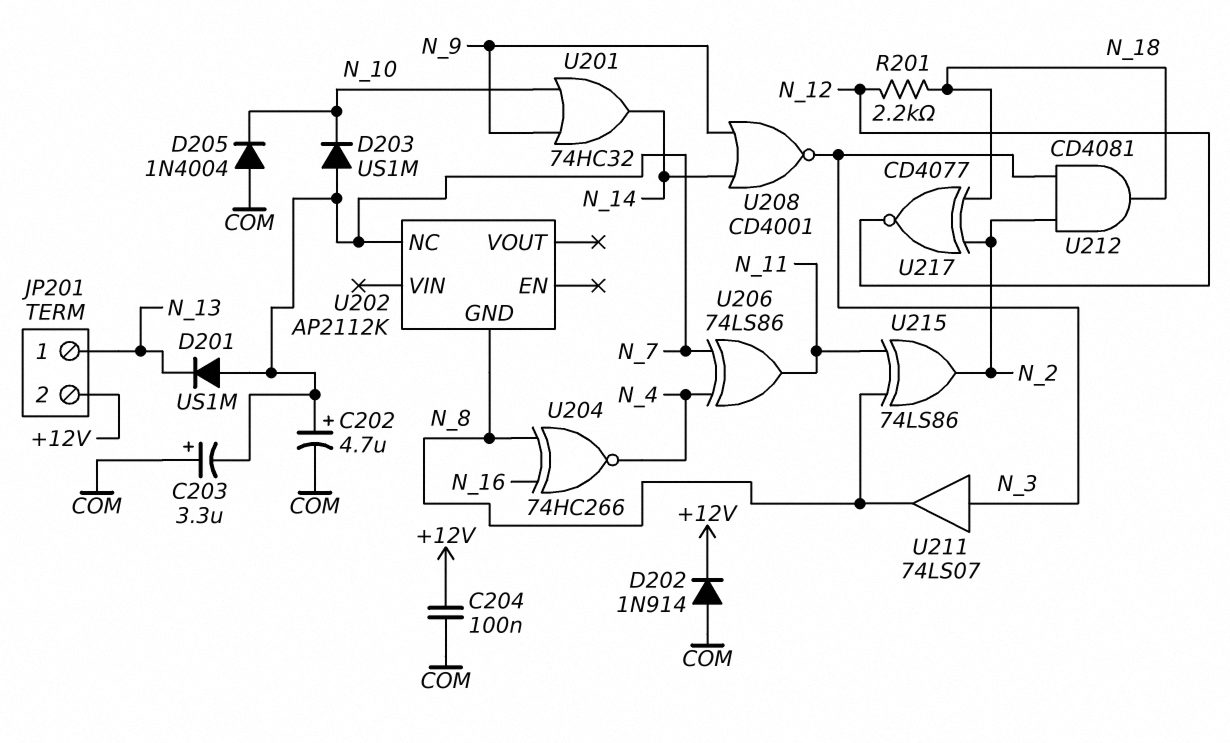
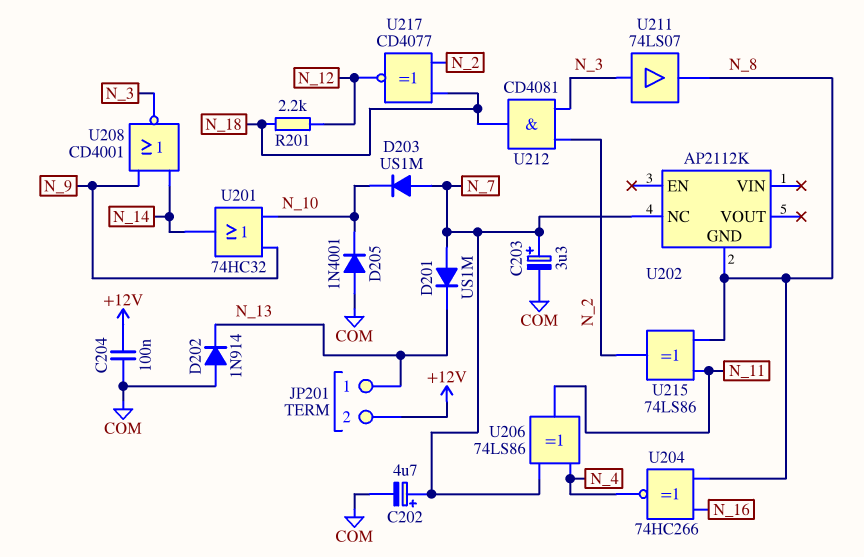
C203: 3.3uF (plus COM, minus N_7) -> 3.3uF (plus N_7, minus COM)
D202: diode 1N914 (A COM, K +12V) -> diode 1N914 (A COM, K N_13)
D205: diode 1N4004 (A COM, K N_10) -> diode 1N4001 (A COM, K N_10)

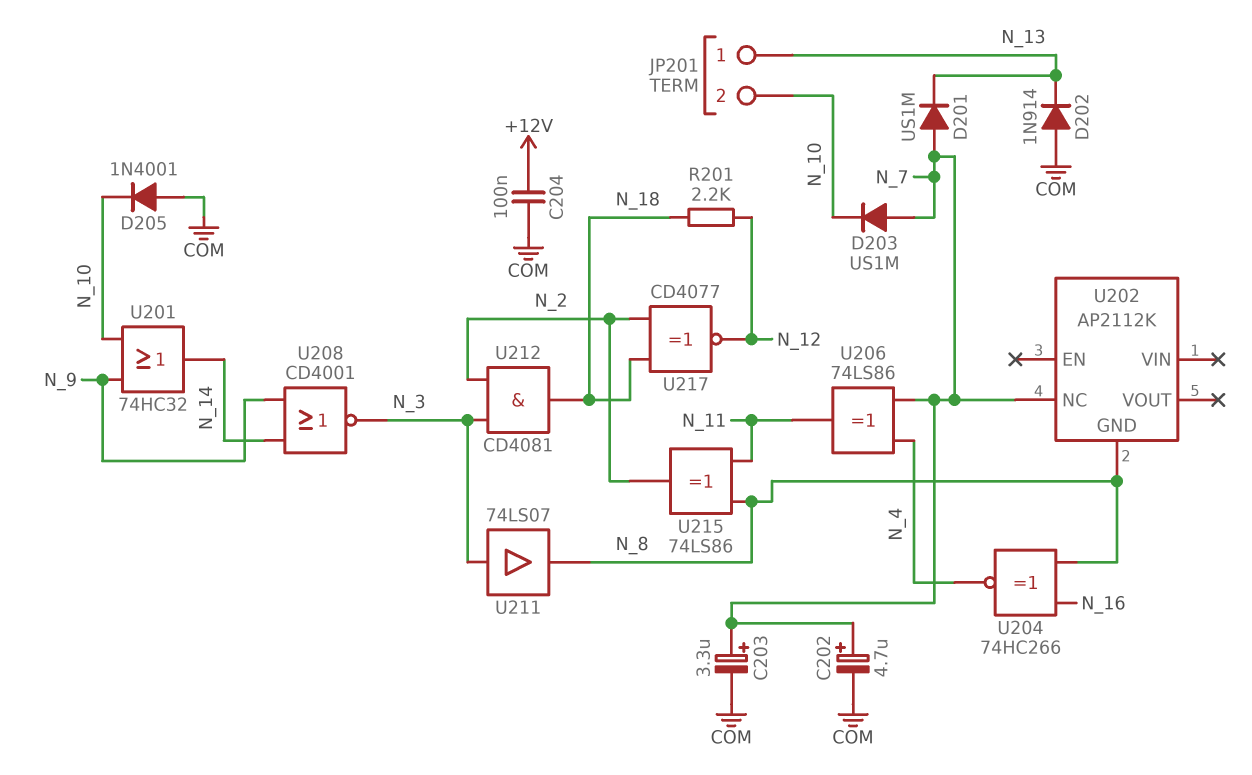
JP201 pin 2: +12V -> N_10

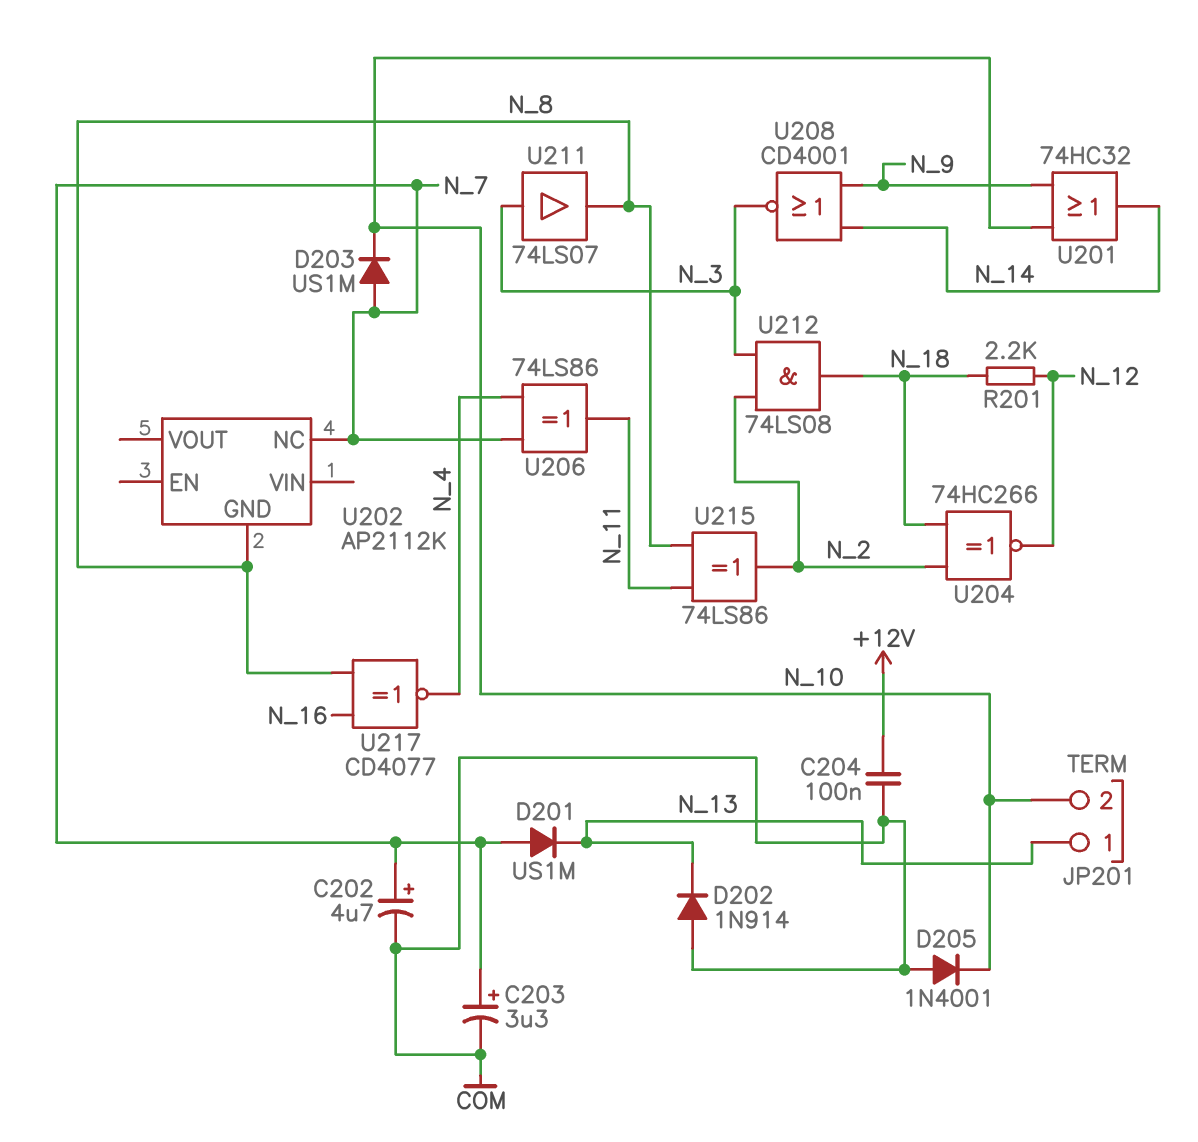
U204: XNOR 74HC266 (in N_8, in N_16, out N_4) -> XNOR 74HC266 (in N_2, in N_18, out N_12)
U212: AND CD4081 (in N_2, in N_3, out N_18) -> AND 74LS08 (in N_2, in N_3, out N_18)
U217: XNOR CD4077 (in N_2, in N_18, out N_12) -> XNOR CD4077 (in N_8, in N_16, out N_4)

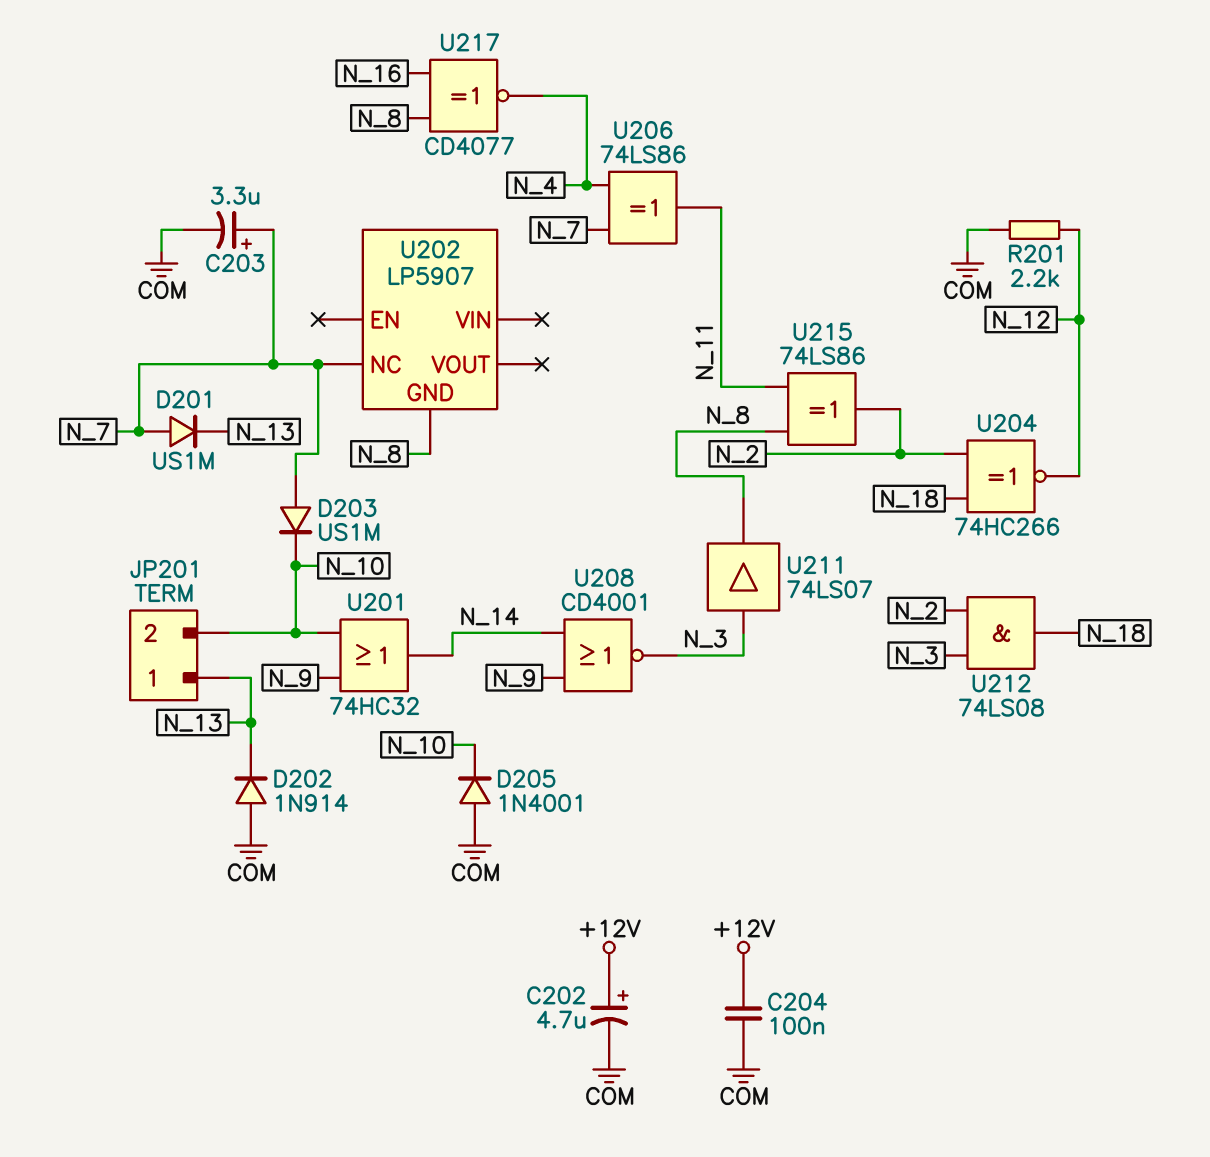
C202: 4.7uF (plus N_7, minus COM) -> 4.7uF (plus +12V, minus COM)
R201: 2.2k (N_12, N_18) -> 2.2k (COM, N_12)
U202: AP2112K -> LP5907

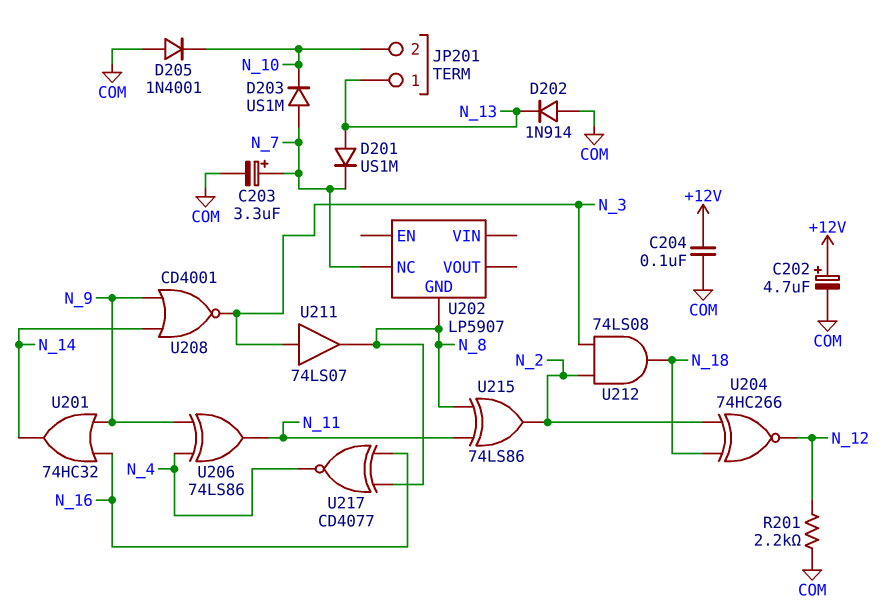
D201: diode US1M (A N_7, K N_13) -> diode US1M (A N_13, K N_7)
U201: OR 74HC32 (in N_9, in N_10, out N_14) -> OR 74HC32 (in N_9, in N_16, out N_14)
U206: XOR 74LS86 (in N_4, in N_7, out N_11) -> XOR 74LS86 (in N_4, in N_9, out N_11)

